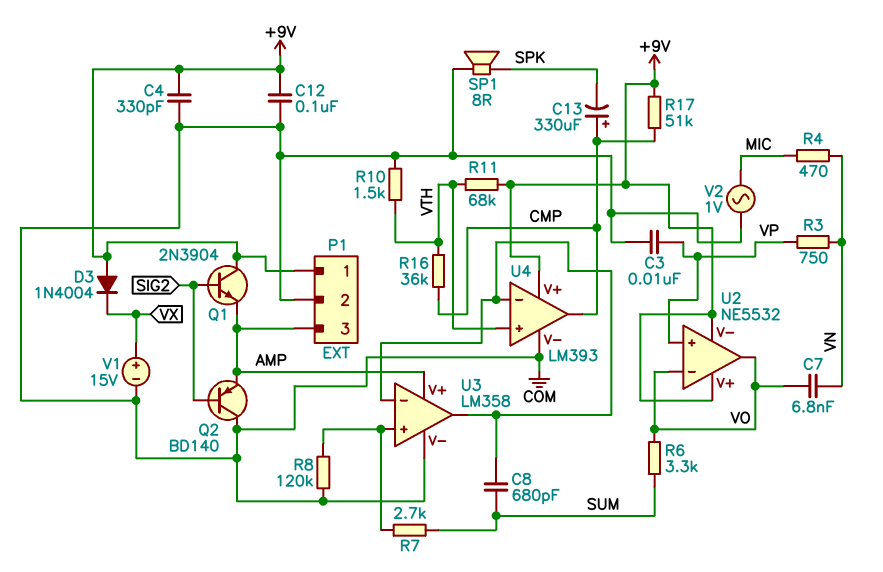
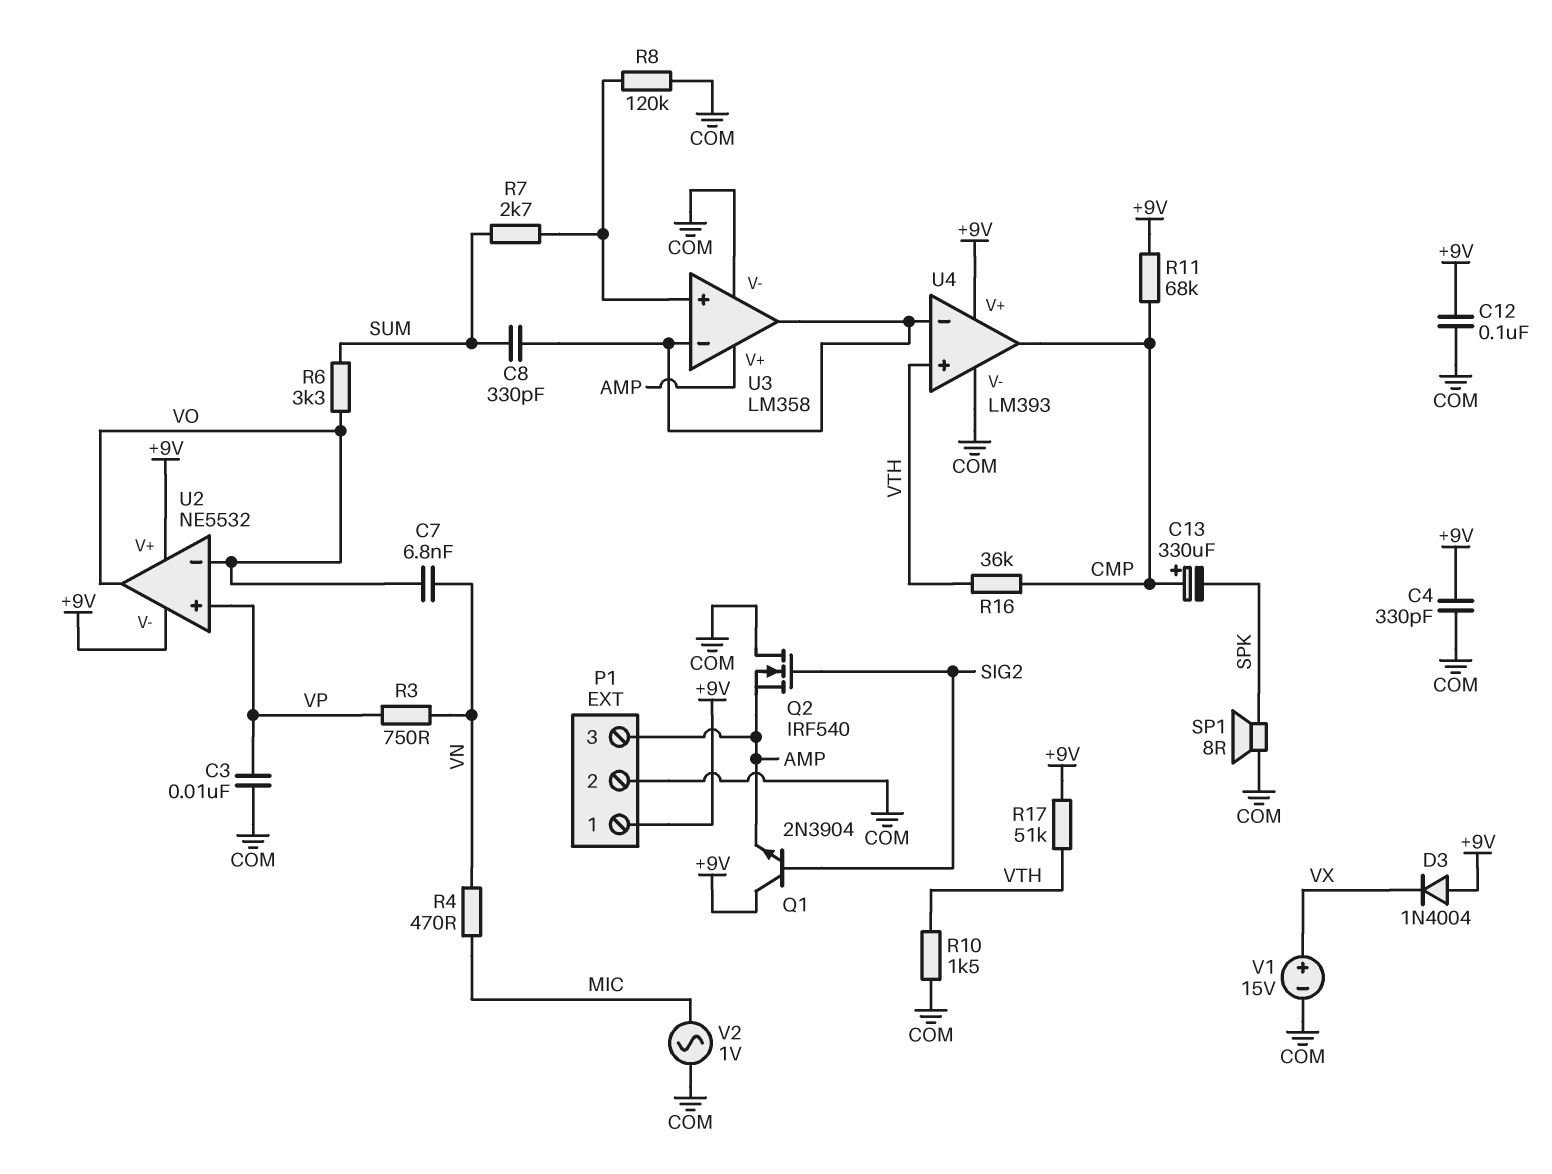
C8: 680pF (SUM, U3/in-) -> 330pF (SUM, U3/in-)
Q2: PNP BD140 (B SIG2, C COM, E AMP) -> NMOS IRF540 (G SIG2, D COM, S AMP)
R11: 68k (+9V, VTH) -> 68k (+9V, CMP)
R17: 51k (+9V, CMP) -> 51k (+9V, VTH)

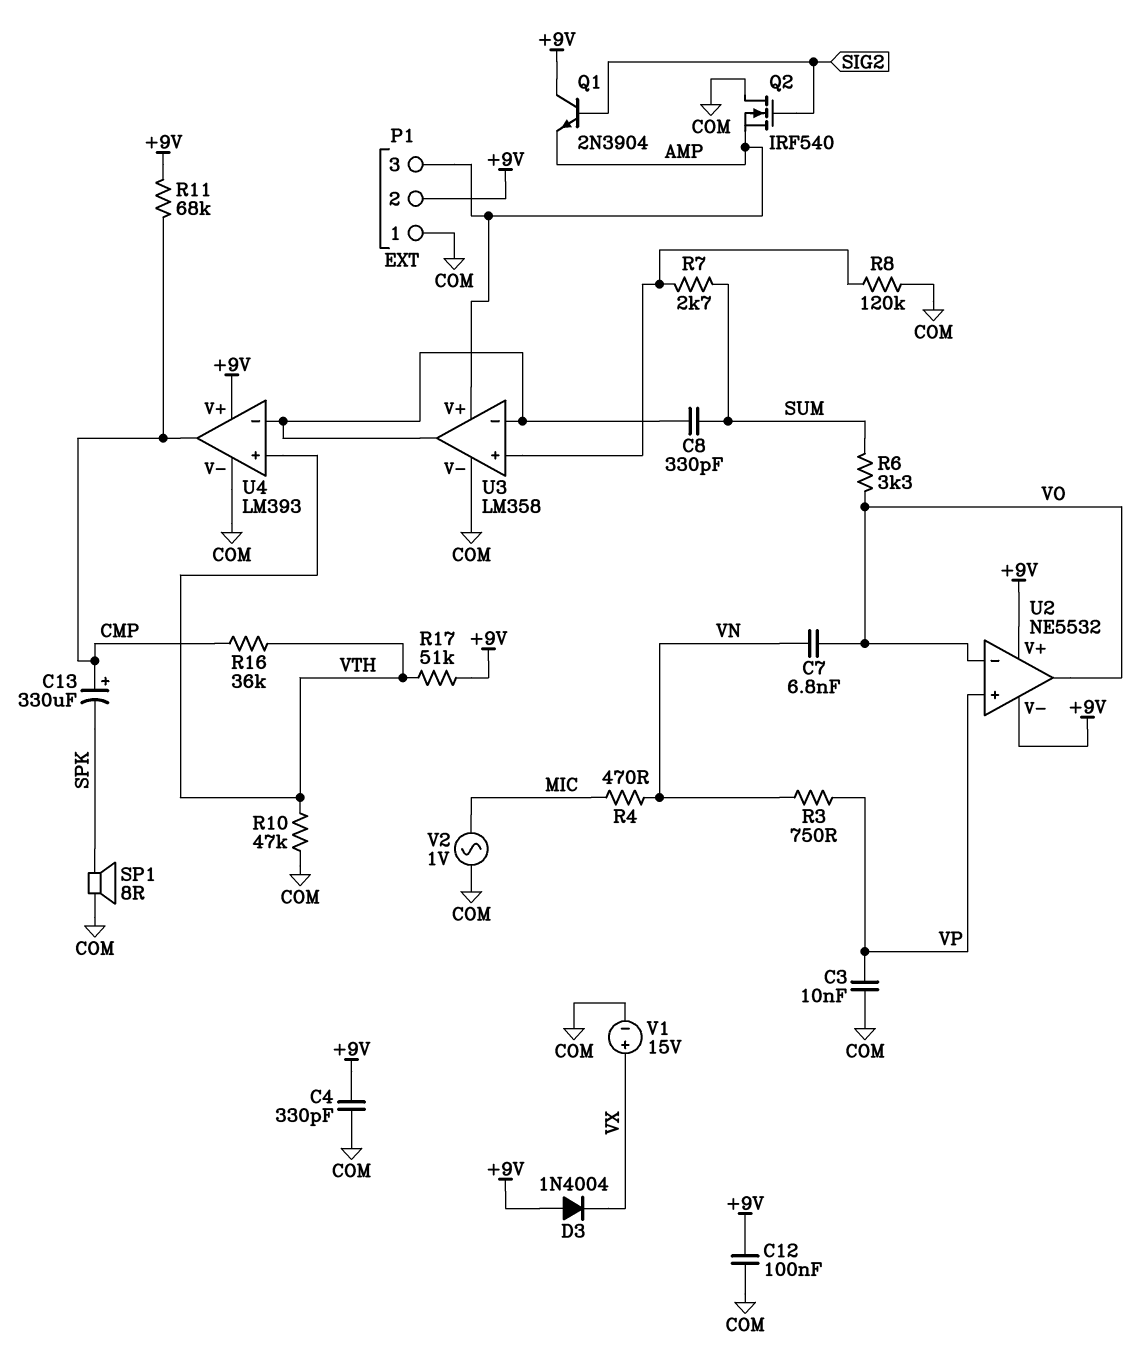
P1 pin 1: +9V -> COM
P1 pin 2: COM -> +9V
R10: 1.5k (COM, VTH) -> 47k (COM, VTH)

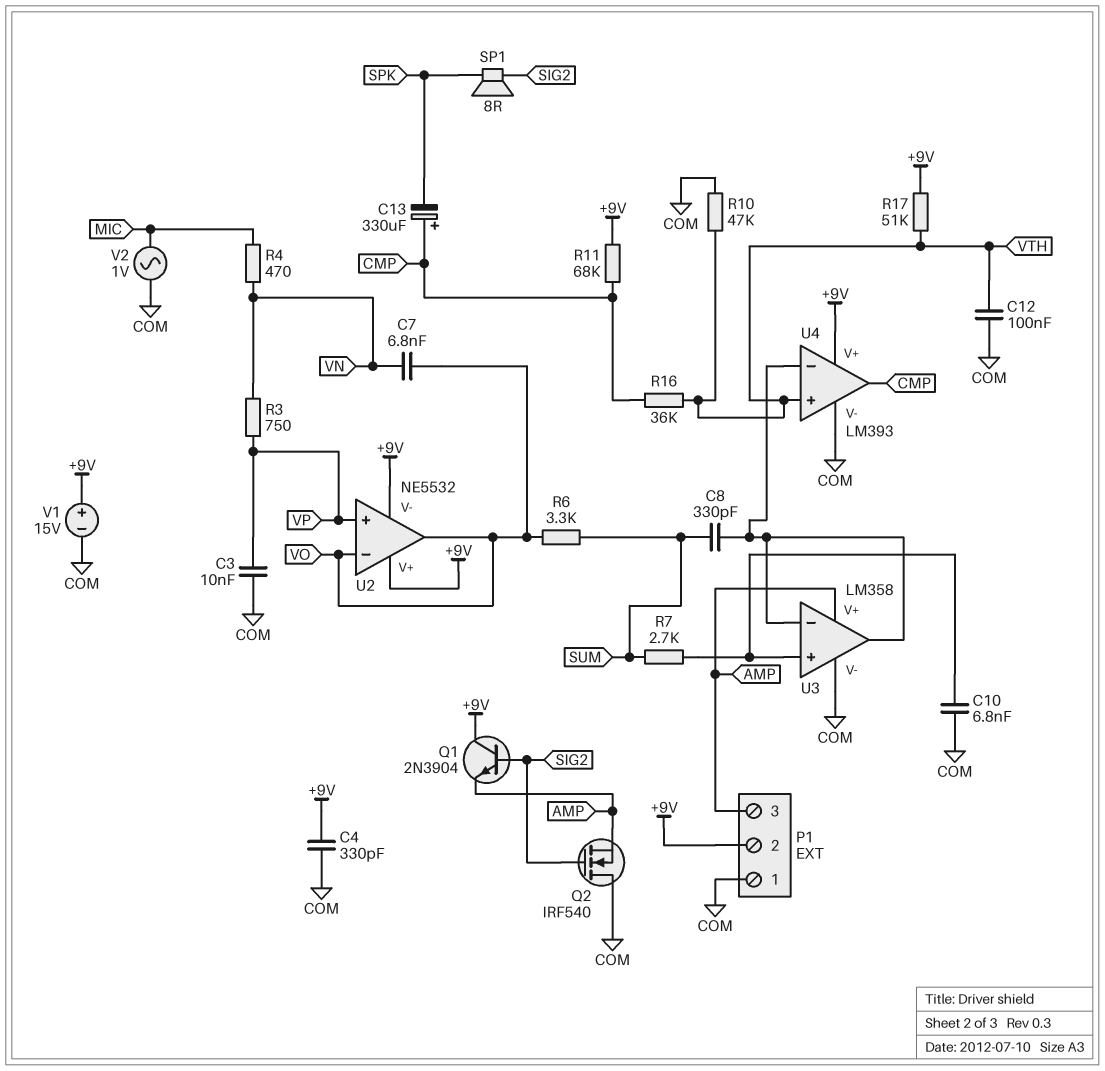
C10: none -> 6.8nF (COM, U3/in+)
C12: 100nF (+9V, COM) -> 100nF (COM, VTH)
D3: diode 1N4004 (A +9V, K VX) -> none
R8: 120k (COM, U3/in+) -> none
SP1: speaker 8R (COM, SPK) -> speaker 8R (SIG2, SPK)
V1: 15V (plus VX, minus COM) -> 15V (plus +9V, minus COM)

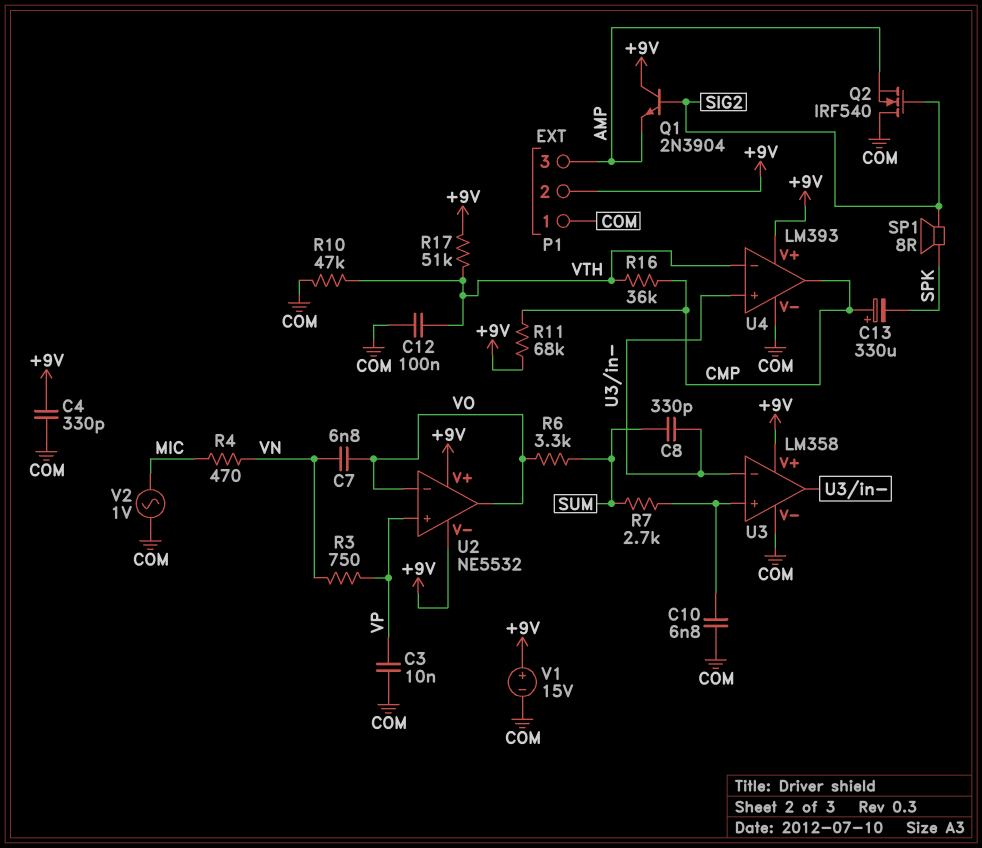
U3 pin V+: AMP -> +9V
U4 pin in+: VTH -> U3/in-
U4 pin in-: U3/in- -> VTH

